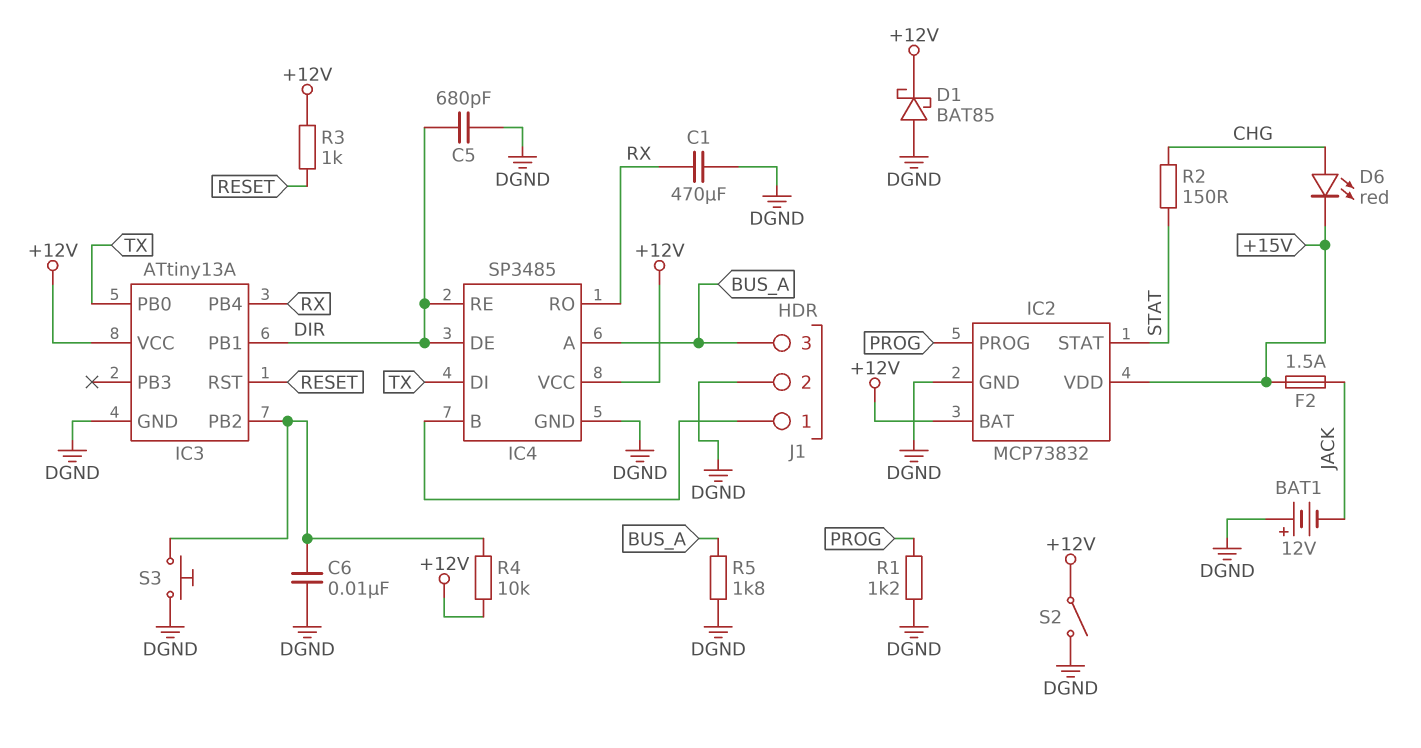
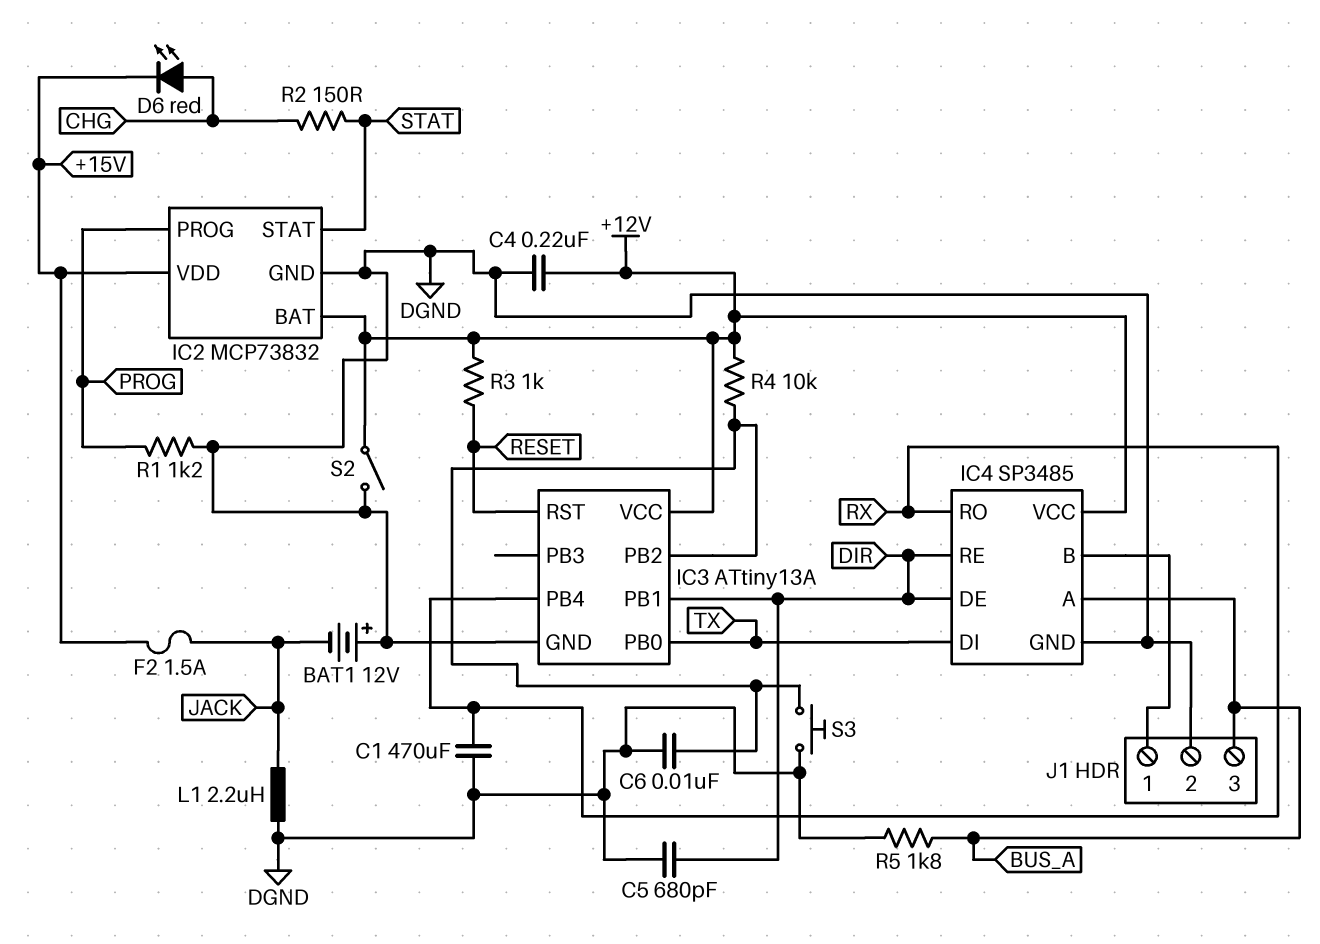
C4: none -> 220nF (+12V, DGND)
D1: schottky BAT85 (A DGND, K +12V) -> none
L1: none -> 2.2uH (DGND, JACK)

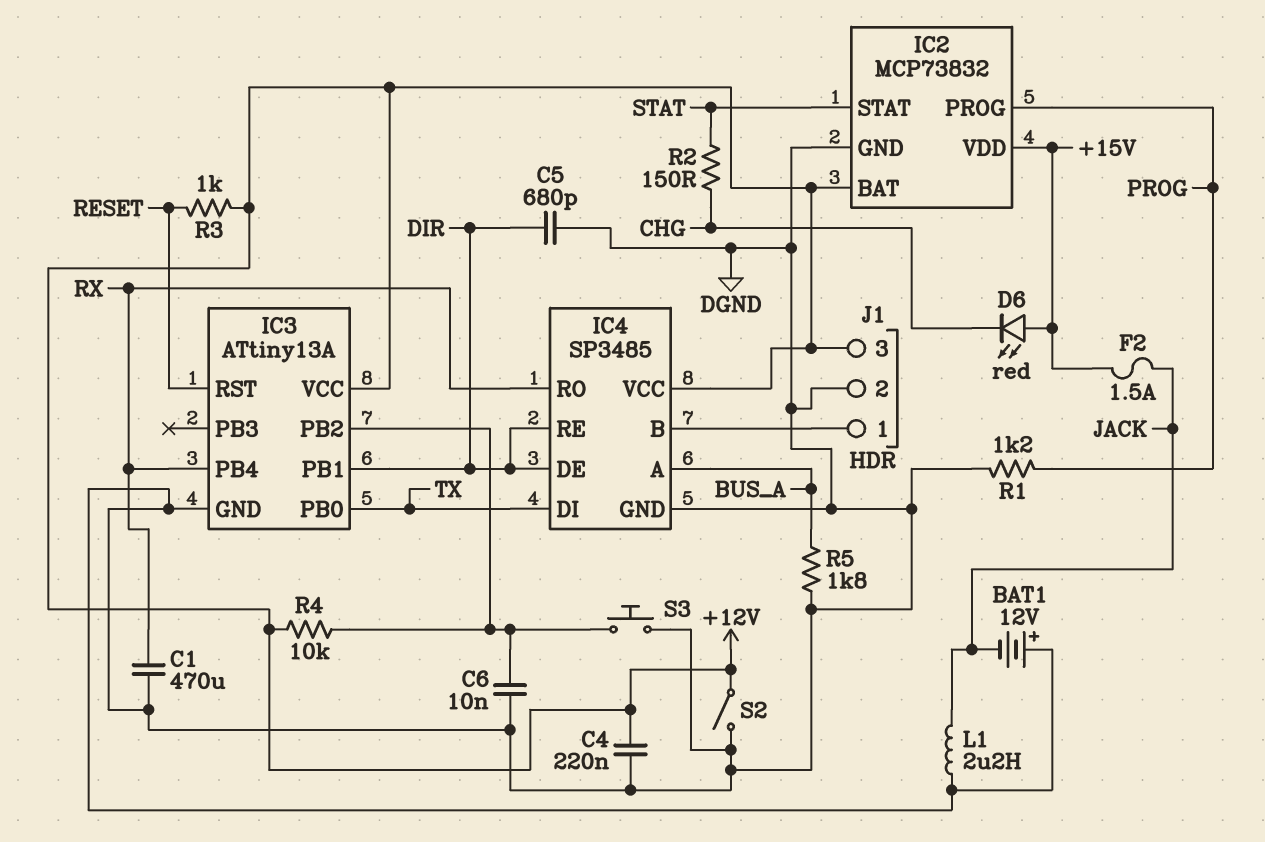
D6: LED red (A CHG, K +15V) -> LED red (A +15V, K CHG)
J1 pin 3: BUS_A -> +12V

